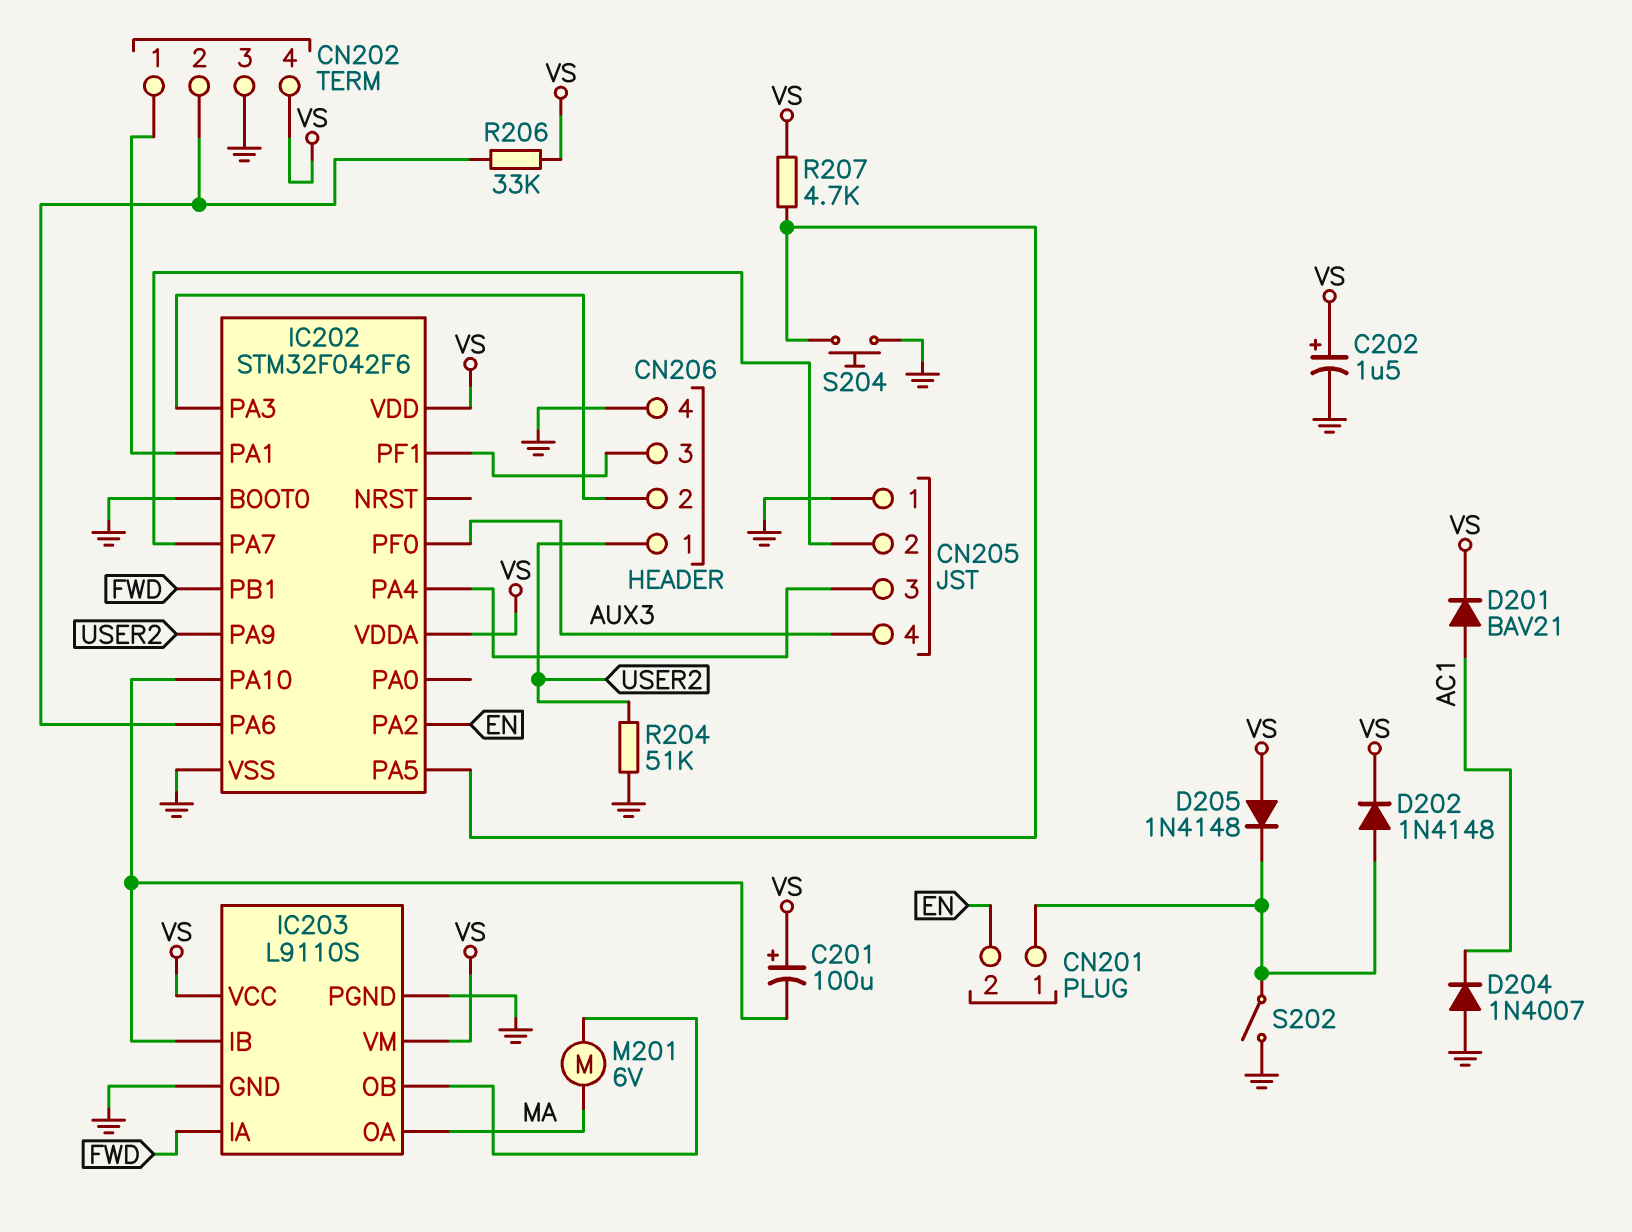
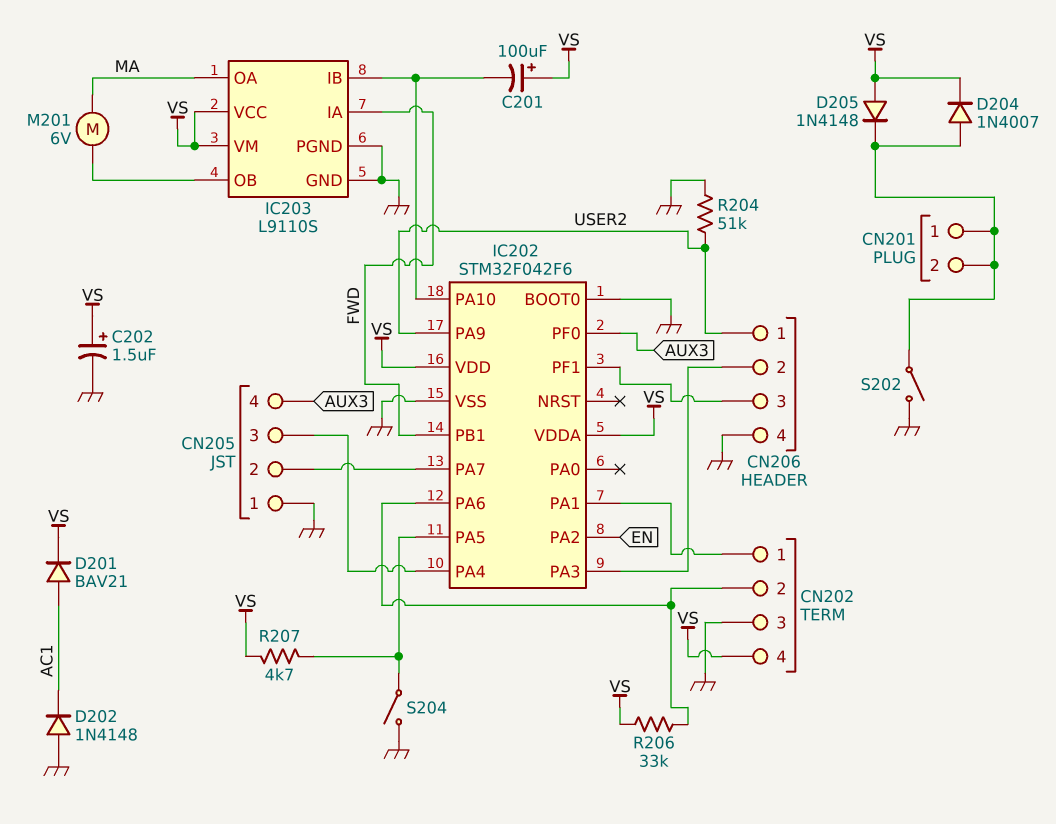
CN201 pin 2: EN -> CN201/1
D202: diode 1N4148 (A CN201/1, K VS) -> diode 1N4148 (A GND, K AC1)
D204: diode 1N4007 (A GND, K AC1) -> diode 1N4007 (A CN201/1, K VS)
S204: button (GND, IC202/PA5) -> switch (GND, IC202/PA5)

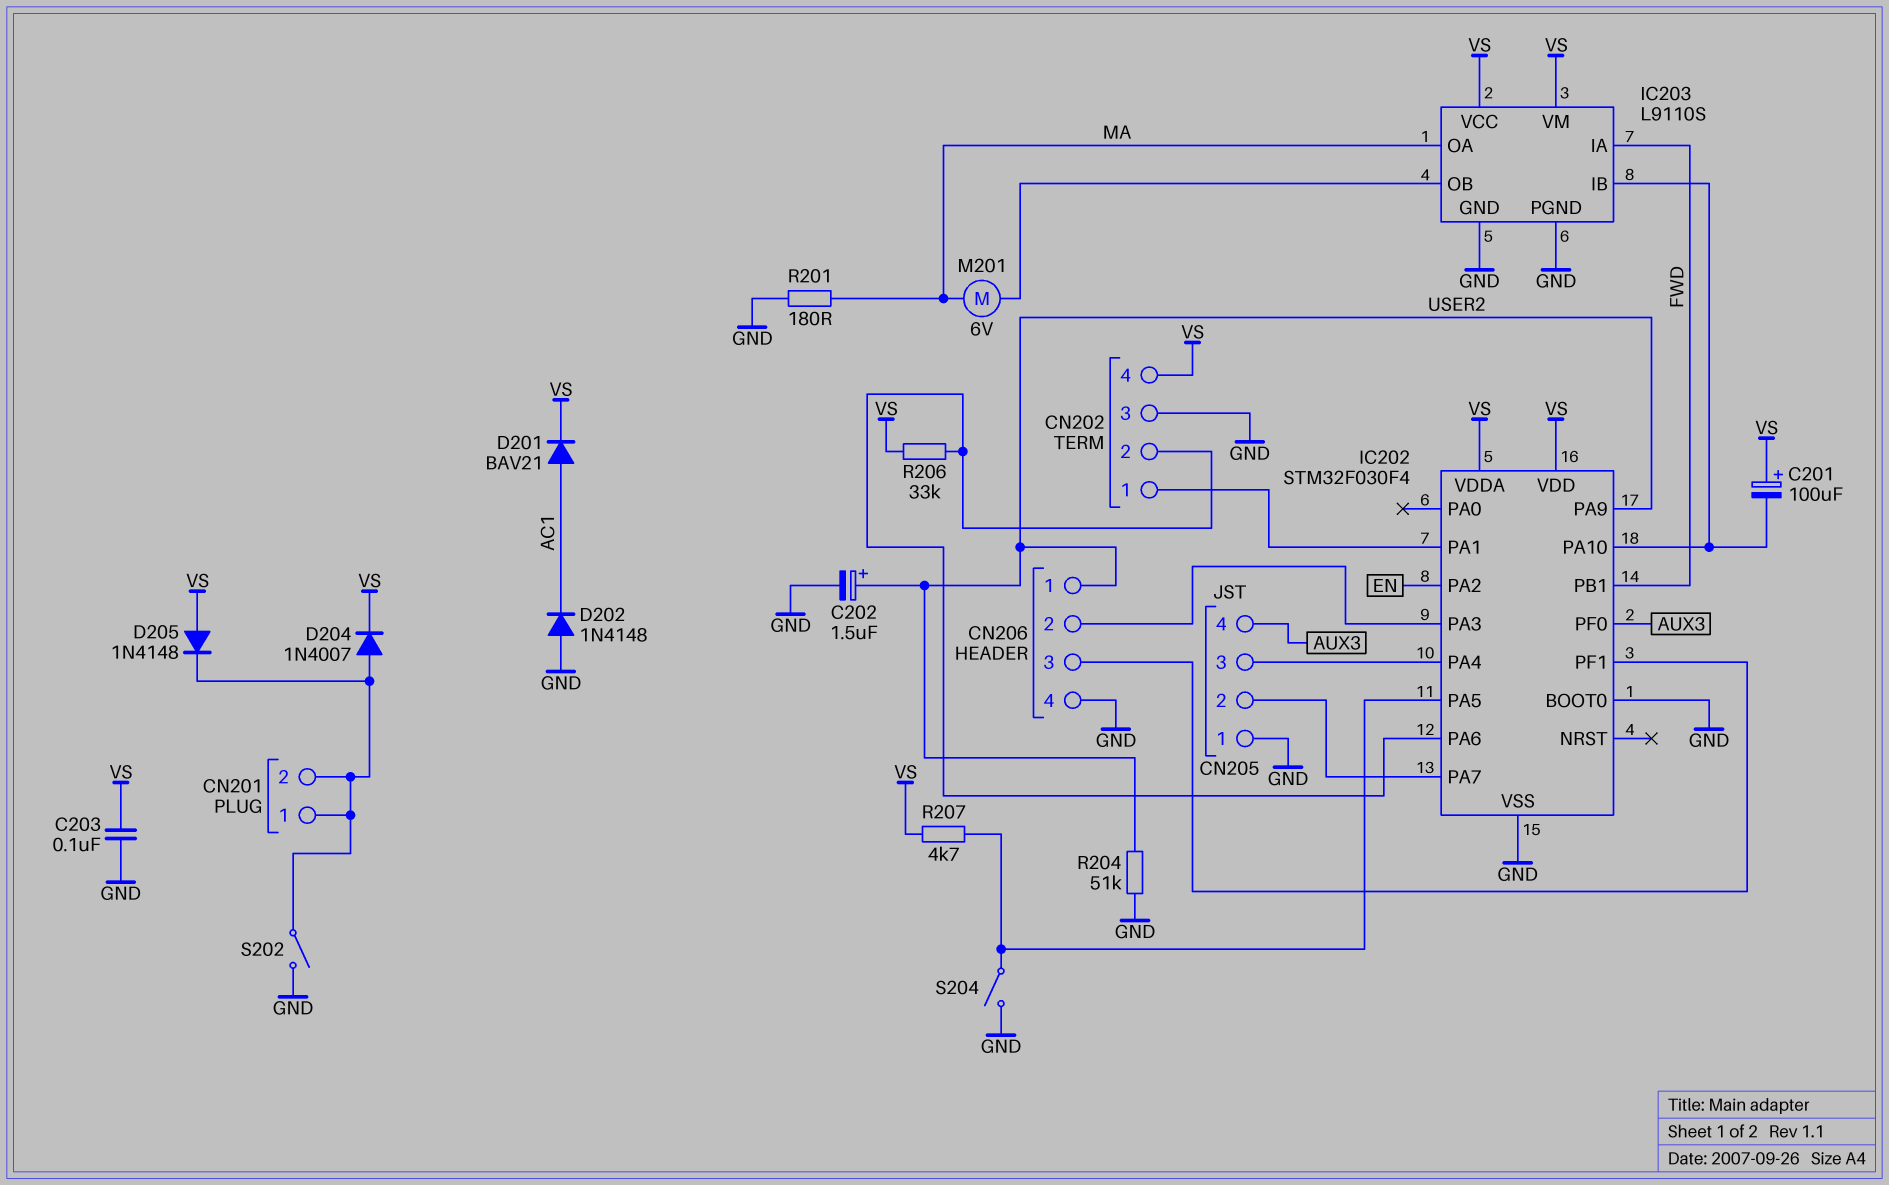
C202: 1.5uF (plus VS, minus GND) -> 1.5uF (plus USER2, minus GND)
C203: none -> 100nF (GND, VS)
IC202: STM32F042F6 -> STM32F030F4
R201: none -> 180 (GND, MA)

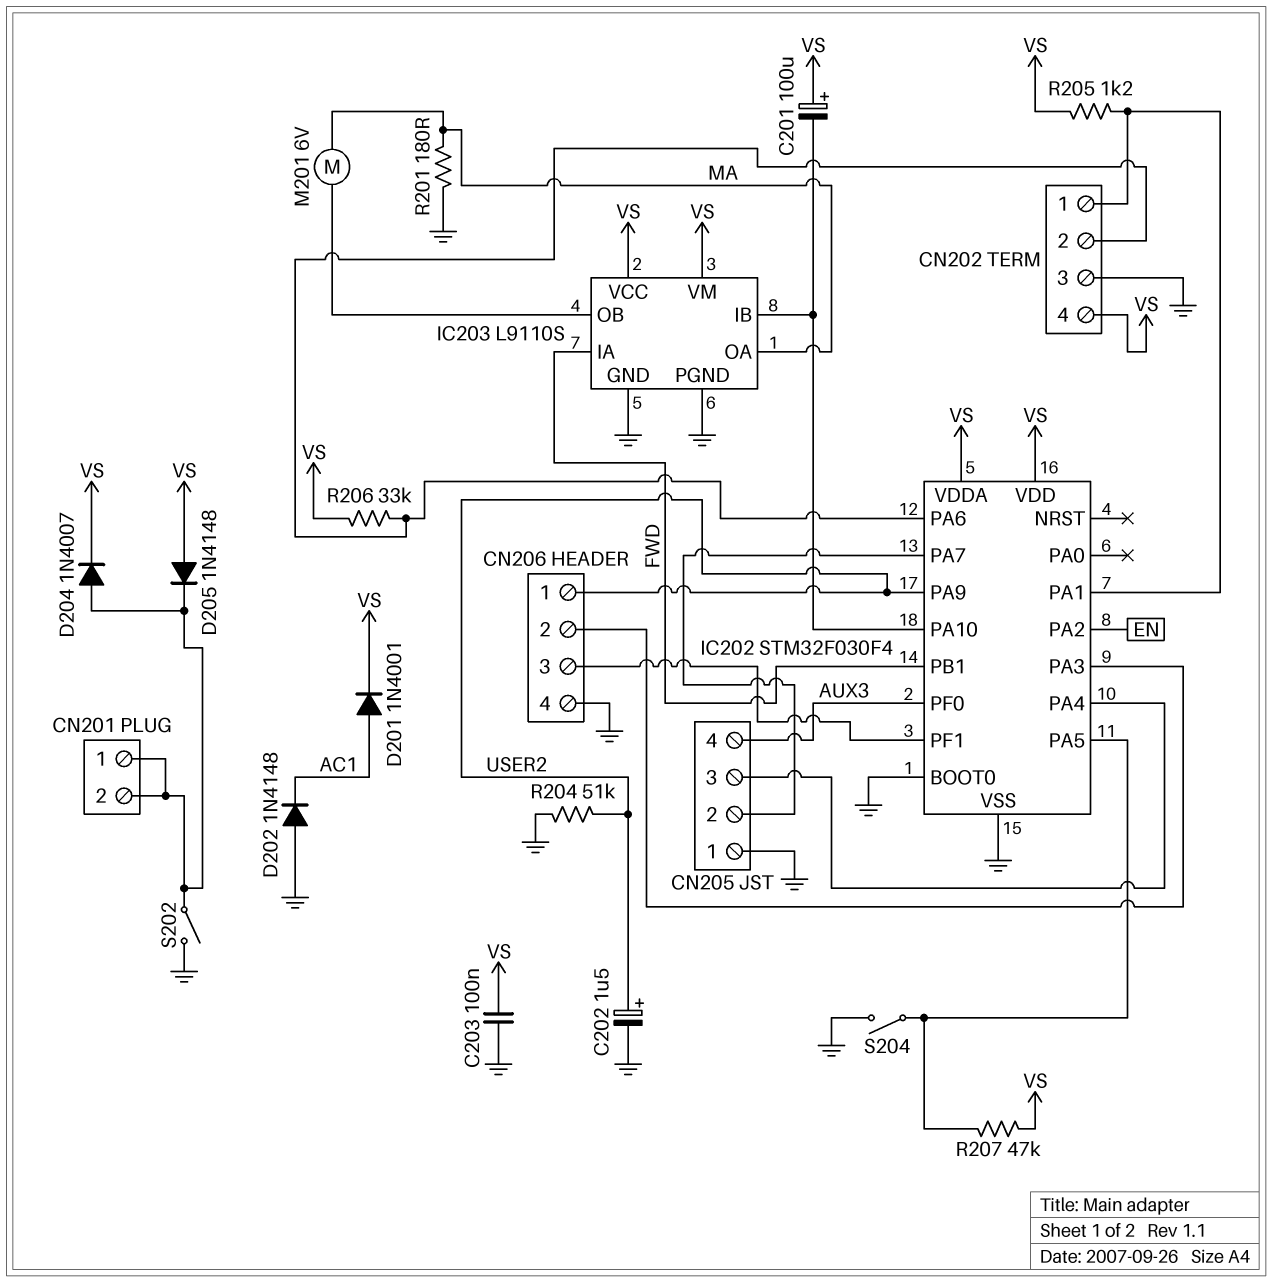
D201: diode BAV21 (A AC1, K VS) -> diode 1N4001 (A AC1, K VS)
R205: none -> 1.2k (CN202/1, VS)
R207: 4.7k (IC202/PA5, VS) -> 47k (IC202/PA5, VS)

